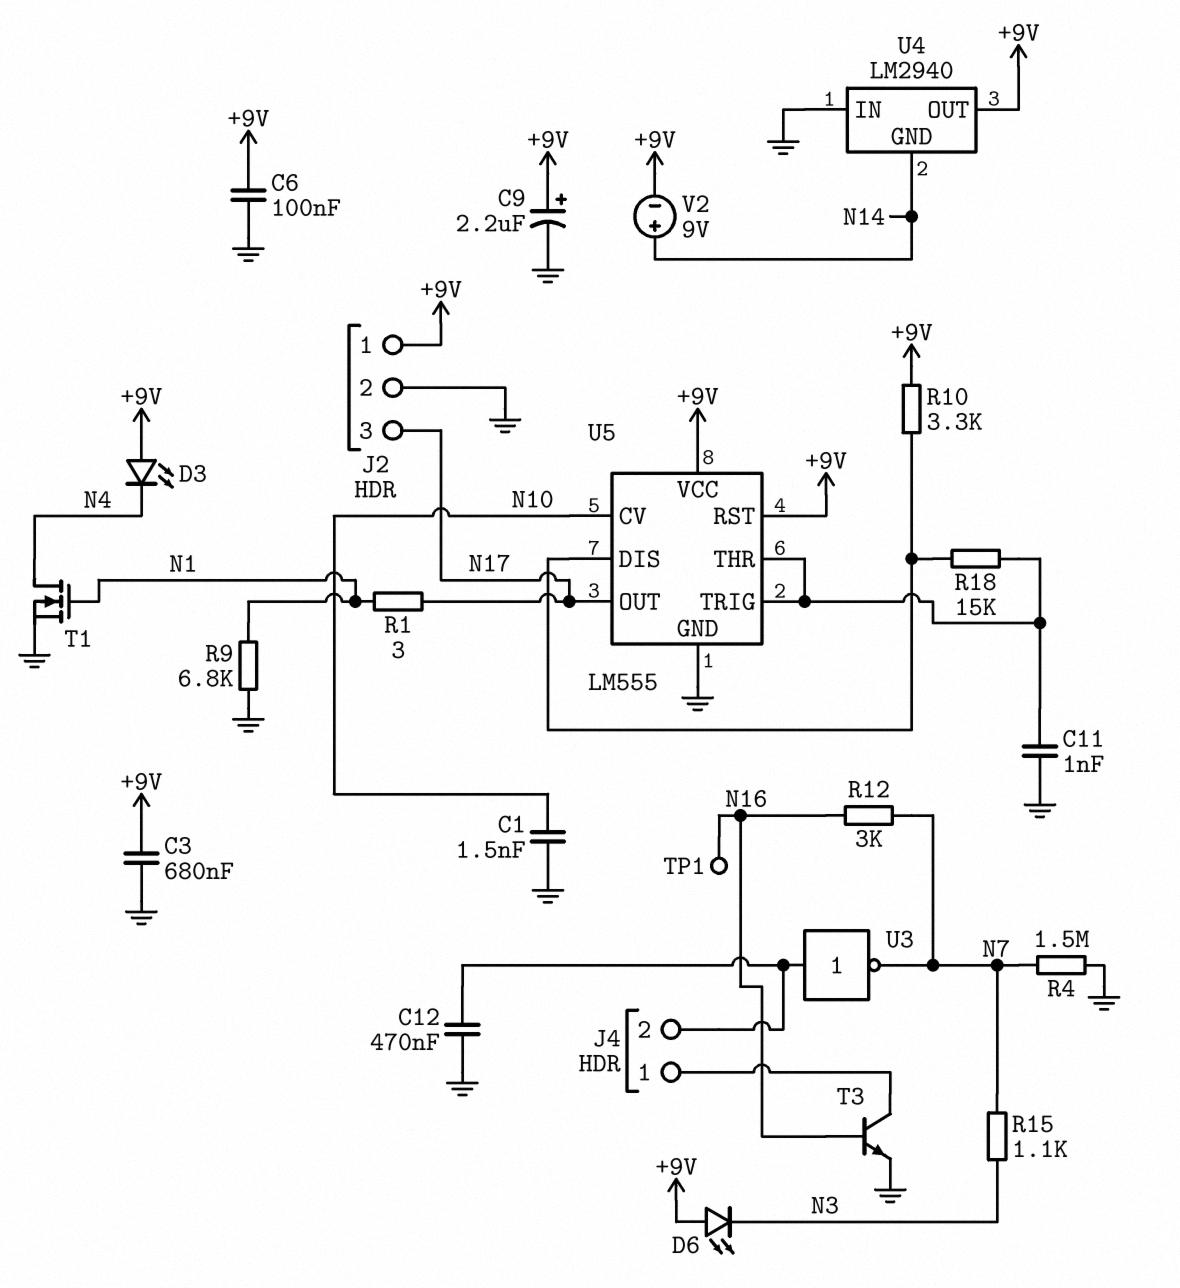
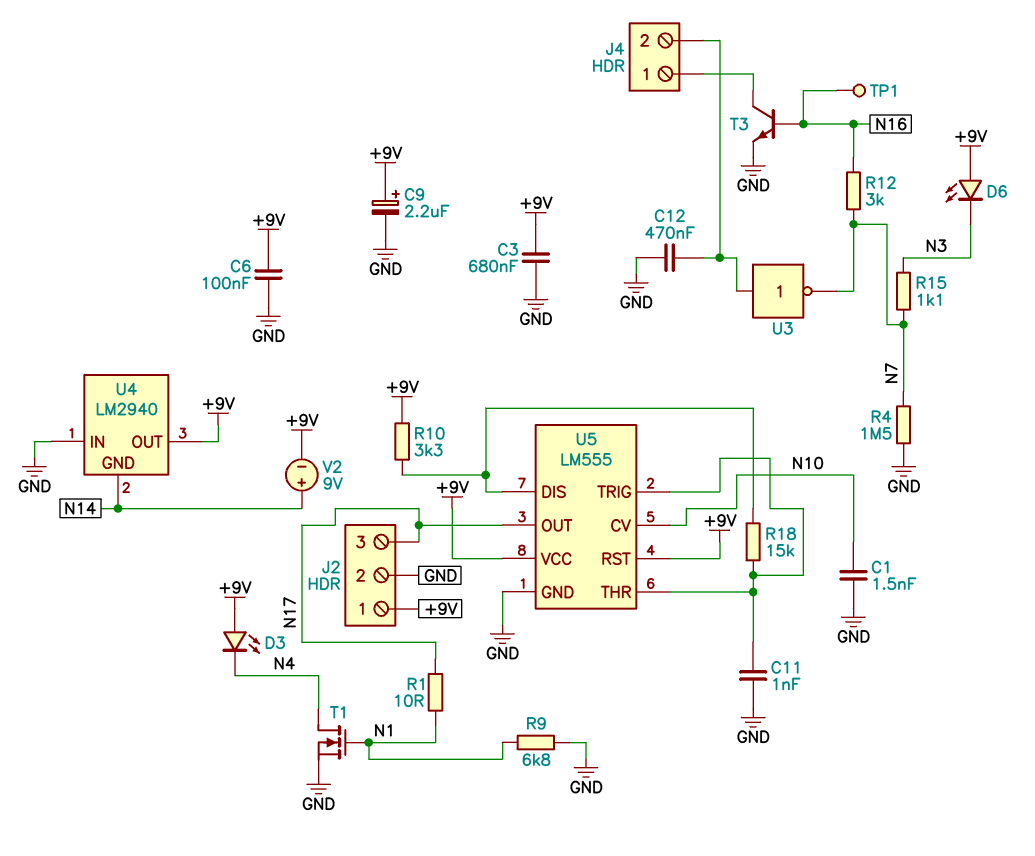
R1: 3 (N1, N17) -> 10 (N1, N17)

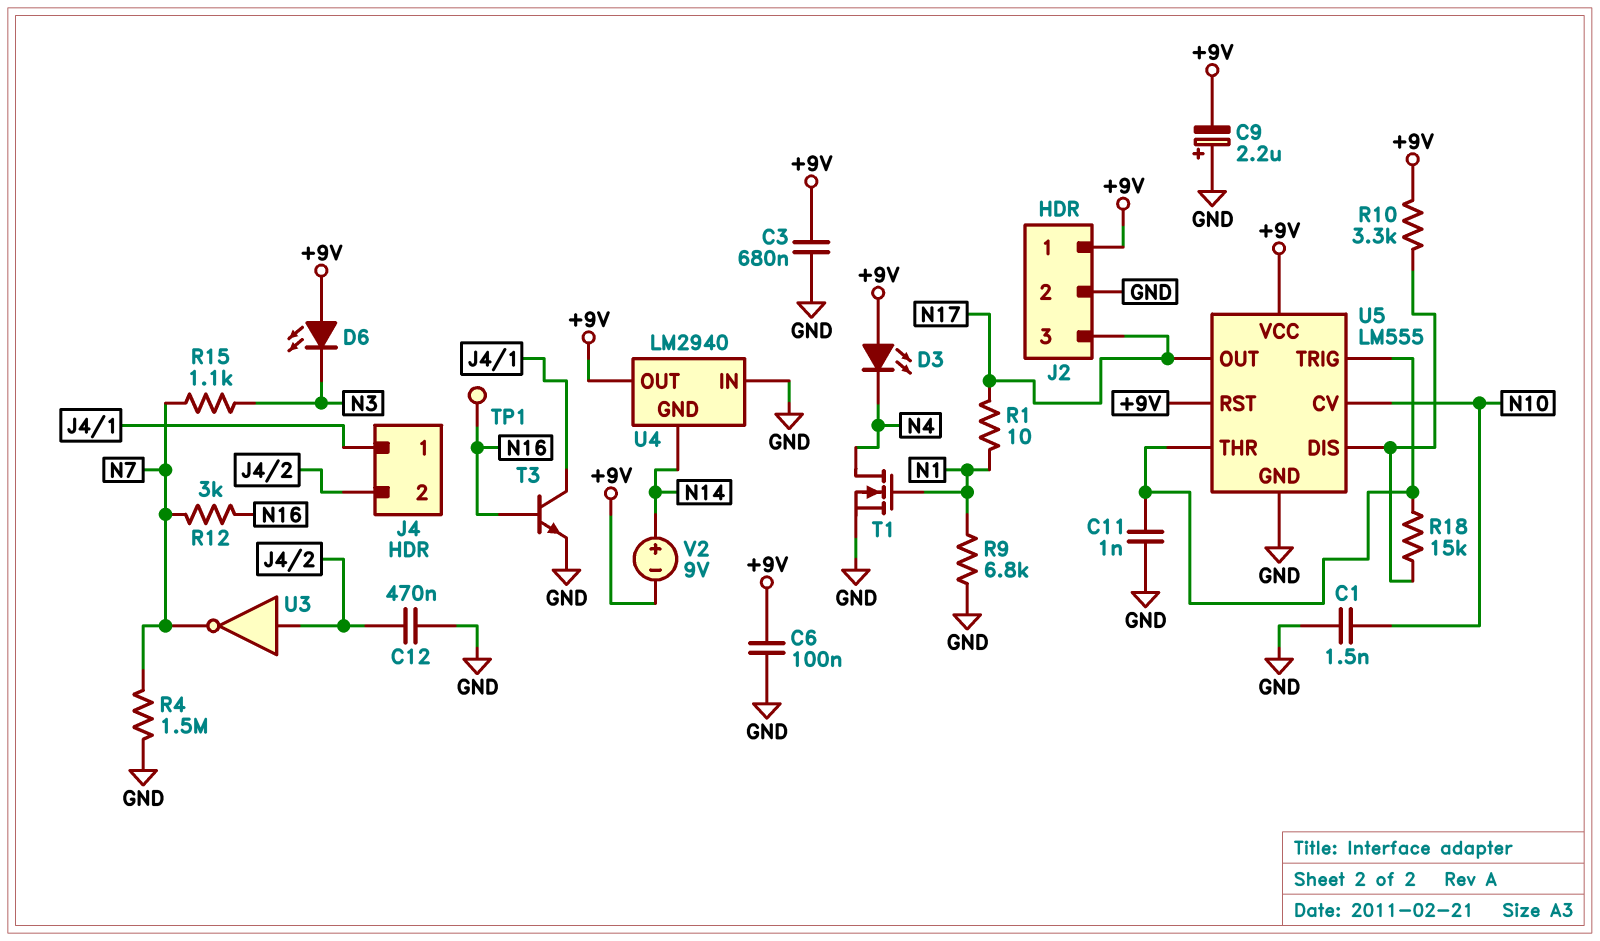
C9: 2.2uF (plus +9V, minus GND) -> 2.2uF (plus GND, minus +9V)

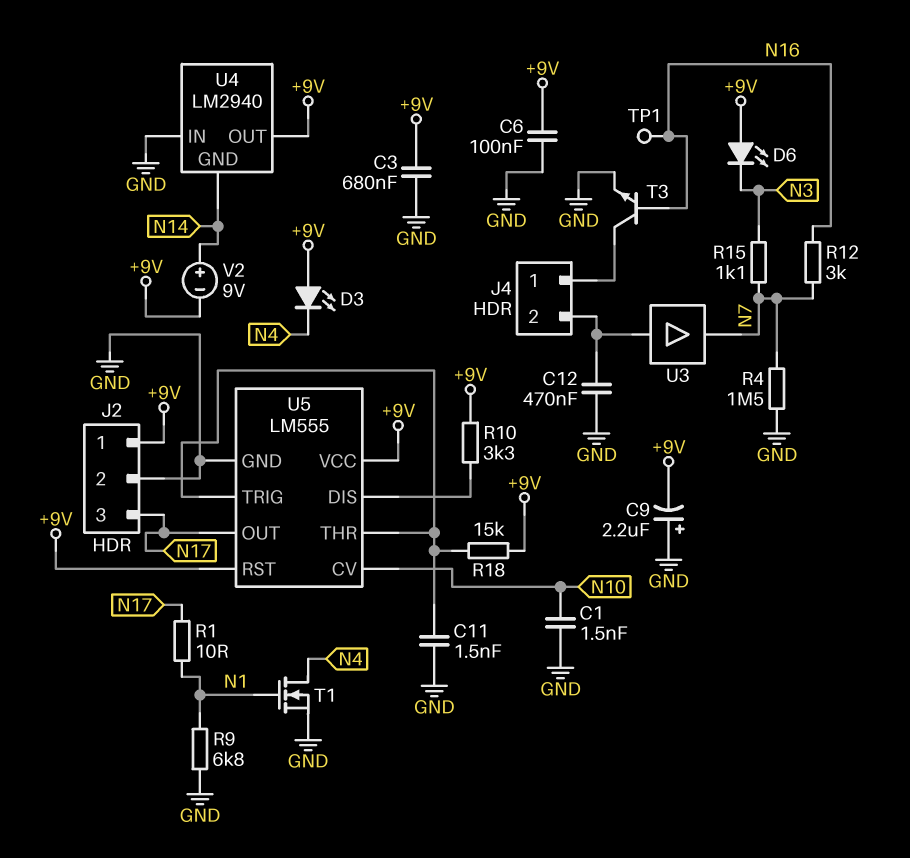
C11: 1nF (GND, U5/THR) -> 1.5nF (GND, U5/THR)
R18: 15k (U5/DIS, U5/THR) -> 15k (+9V, U5/THR)
U3: NOT (in J4/2, out N7) -> buffer (in J4/2, out N7)

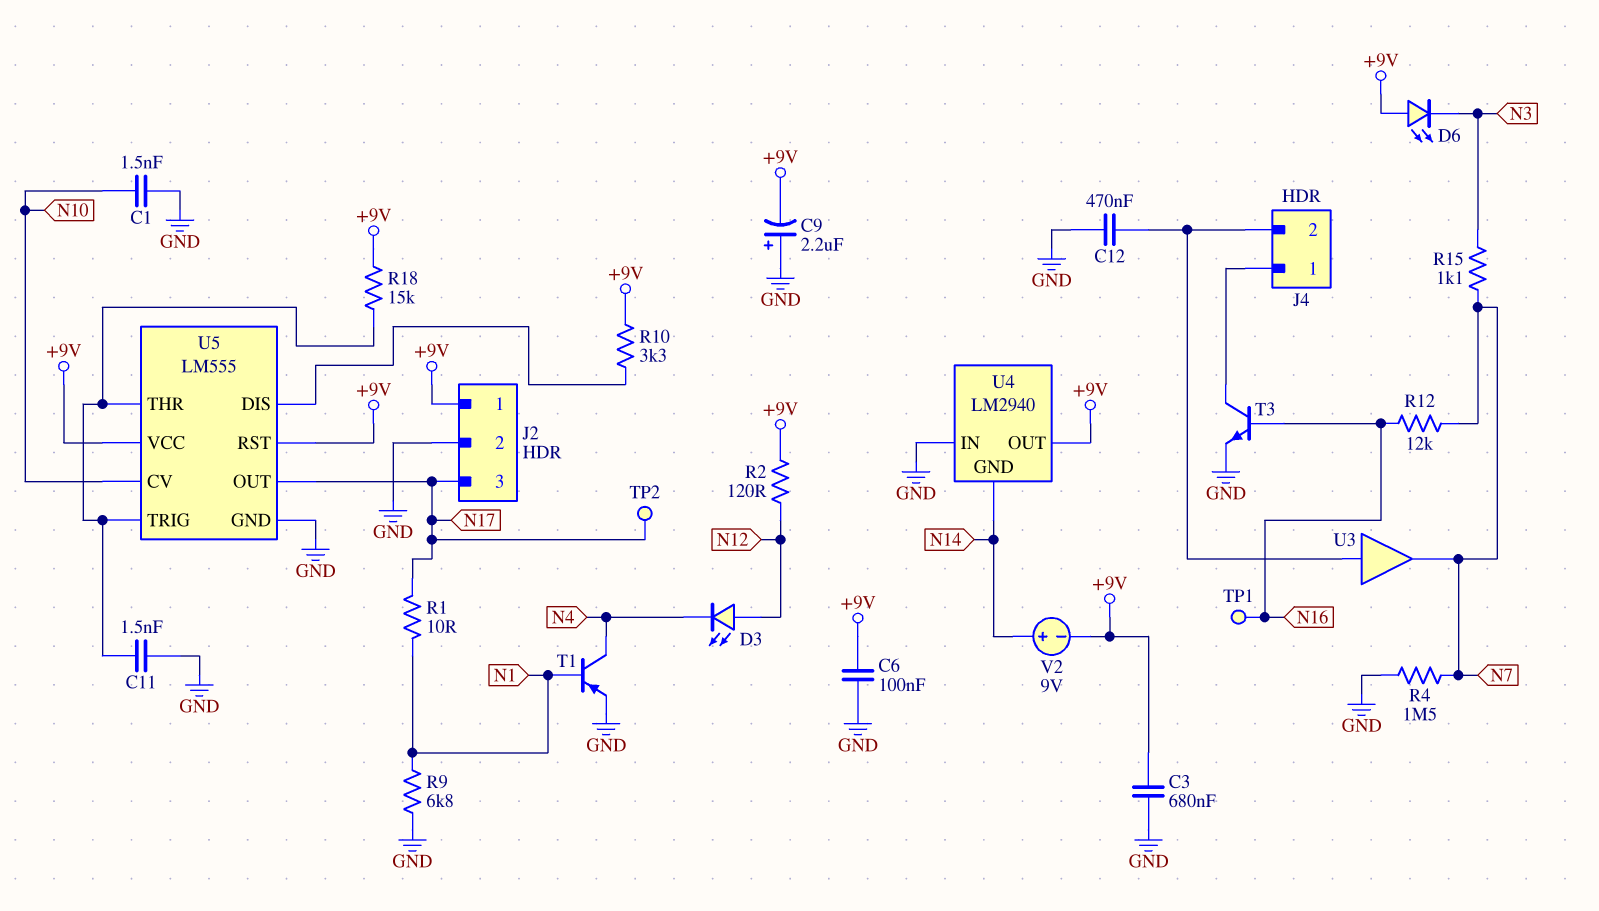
D3: LED (A +9V, K N4) -> LED (A N12, K N4)
R2: none -> 120 (+9V, N12)
R12: 3k (N7, N16) -> 12k (N7, N16)
T1: NMOS (G N1, D N4, S GND) -> PNP (B N1, C N4, E GND)
TP2: none -> test point (N17)

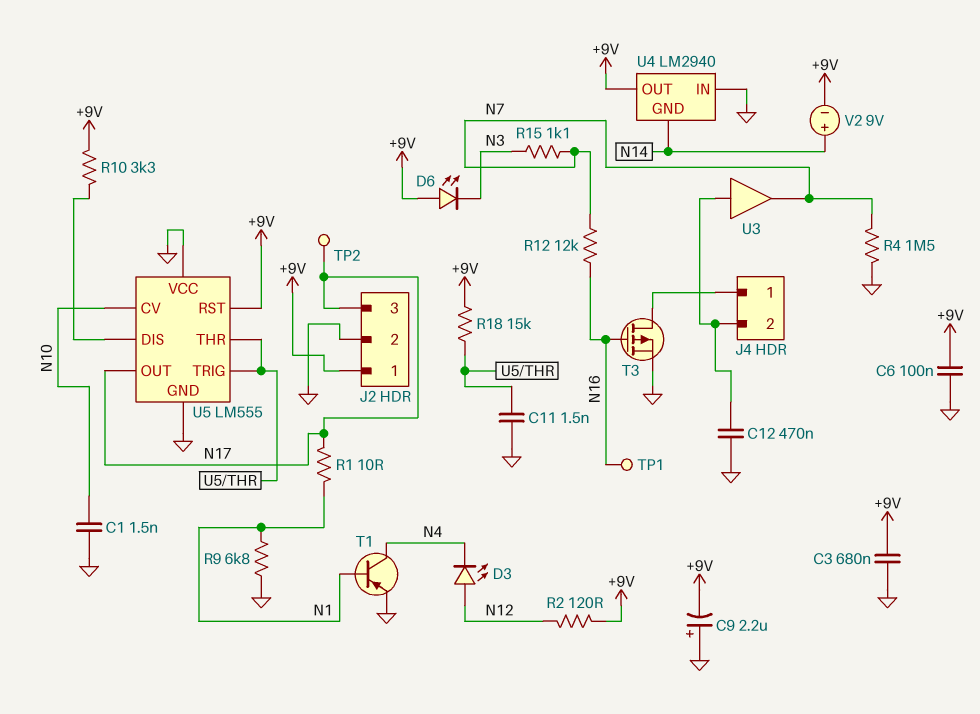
T3: NPN (B N16, C J4/1, E GND) -> PMOS (G N16, D J4/1, S GND)
U5 pin VCC: +9V -> GND

